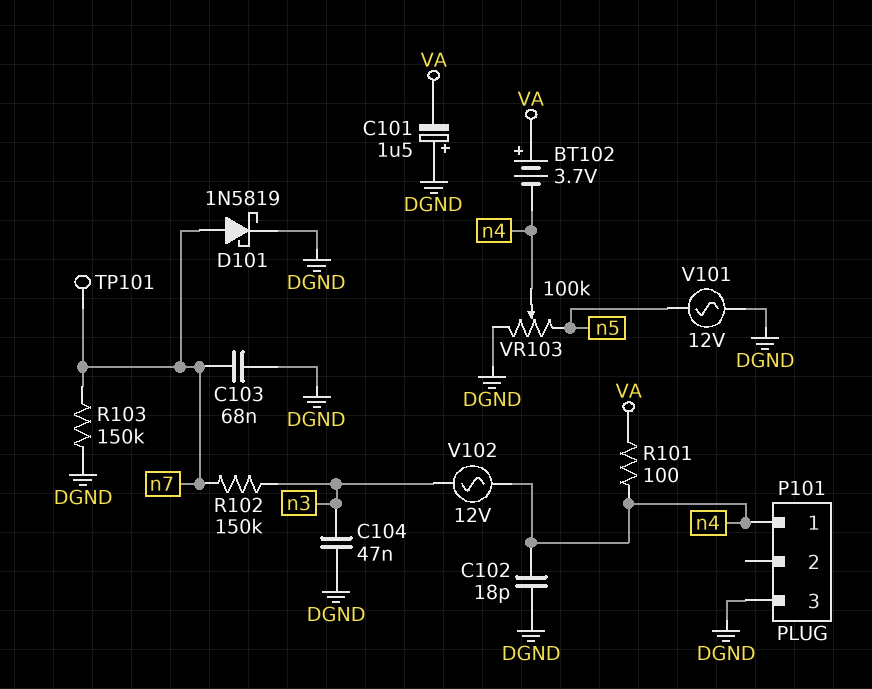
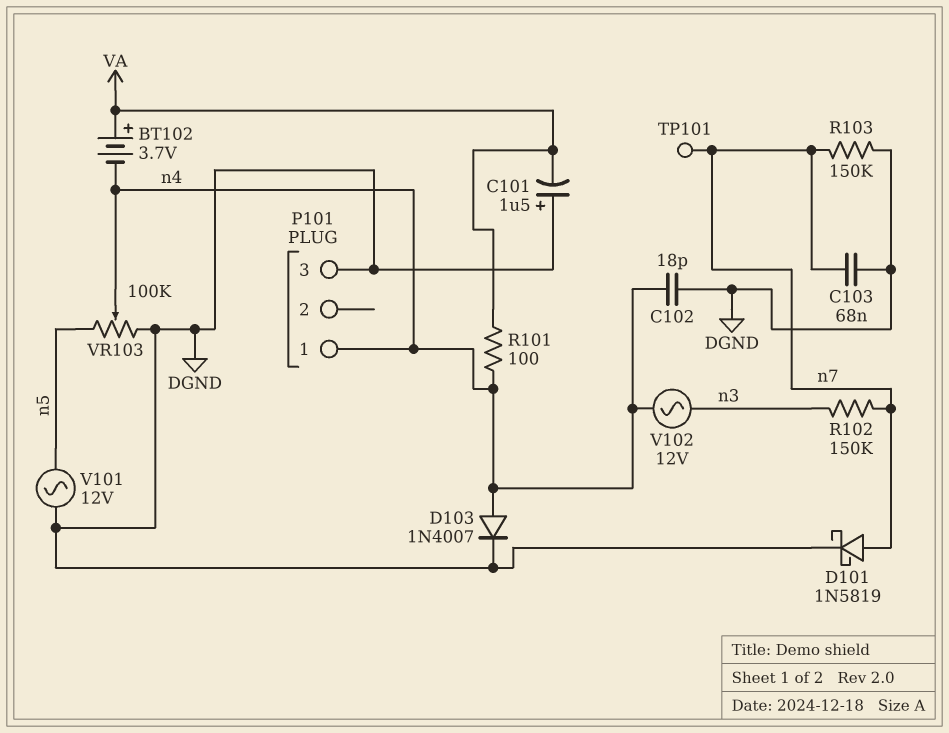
C104: 47nF (DGND, n3) -> none
D103: none -> diode 1N4007 (A n4, K DGND)

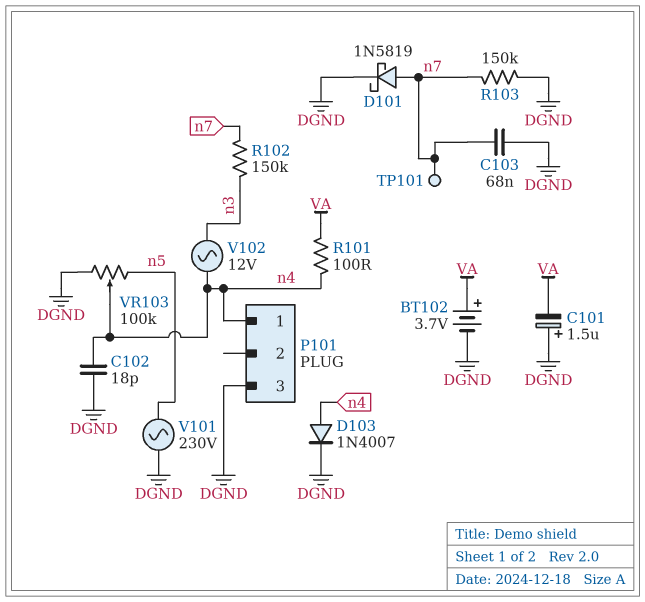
BT102: 3.7V (plus VA, minus n4) -> 3.7V (plus VA, minus DGND)
V101: AC 12V (DGND, n5) -> AC 230V (DGND, n5)

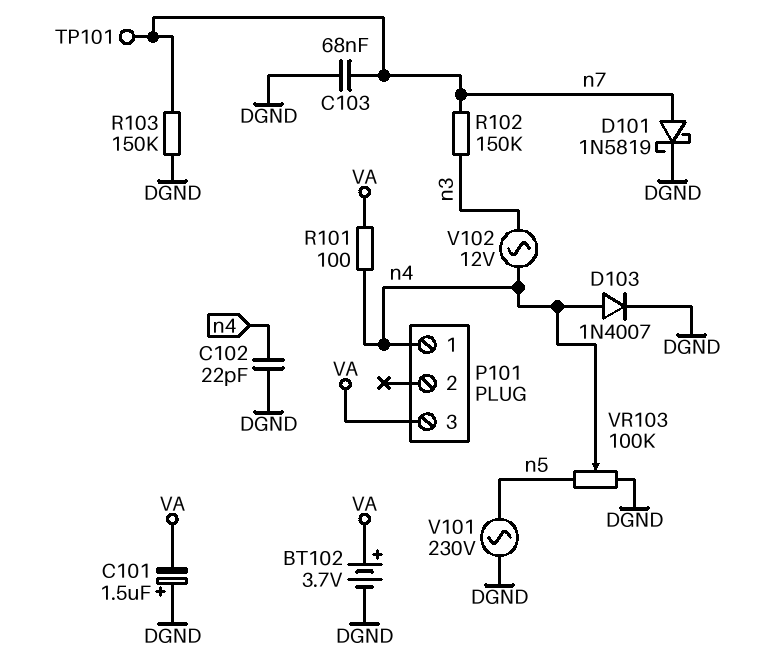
C102: 18pF (DGND, n4) -> 22pF (DGND, n4)
P101 pin 3: DGND -> VA

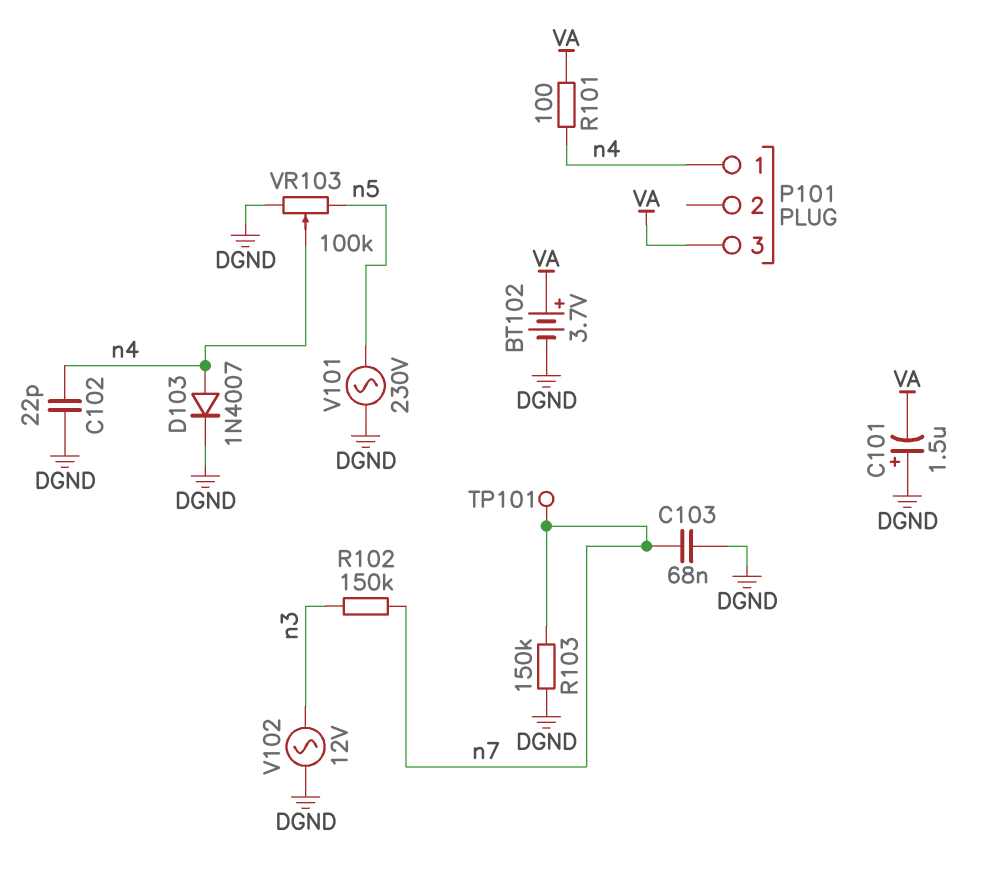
D101: schottky 1N5819 (A n7, K DGND) -> none
V102: AC 12V (n3, n4) -> AC 12V (DGND, n3)

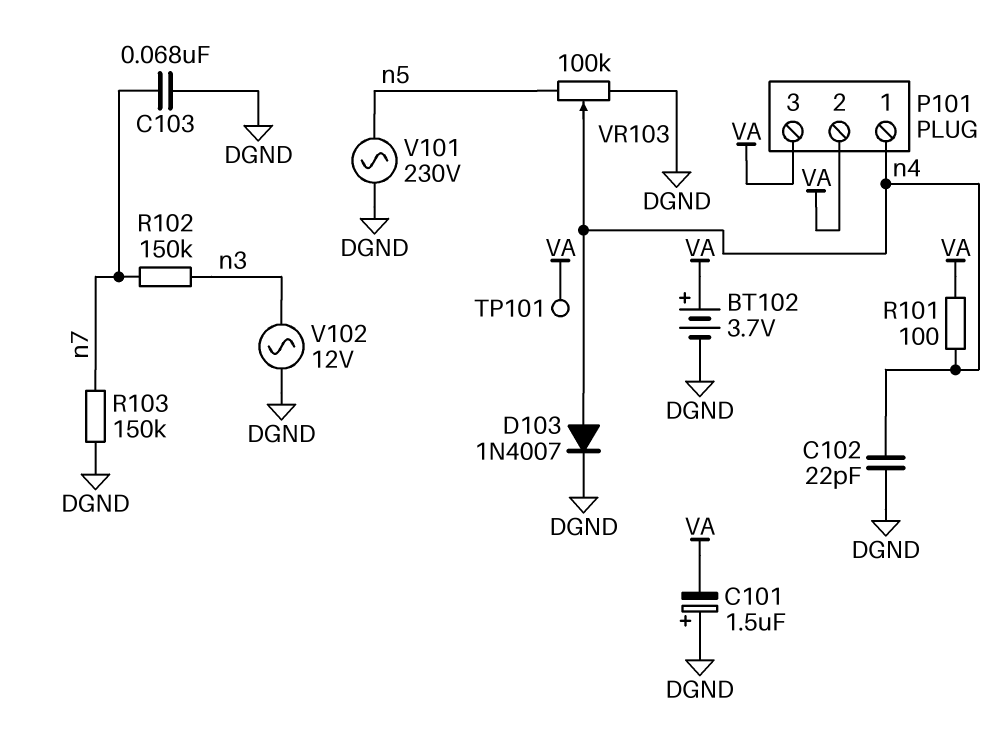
P101 pin 2: none -> VA
TP101: test point (n7) -> test point (VA)

